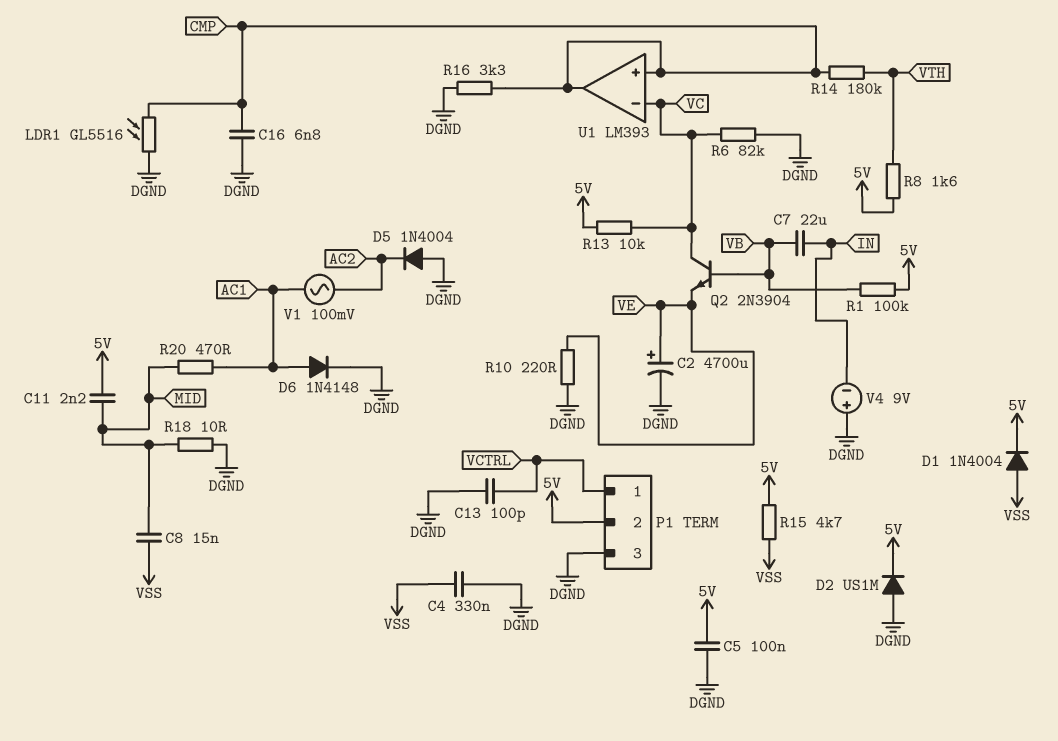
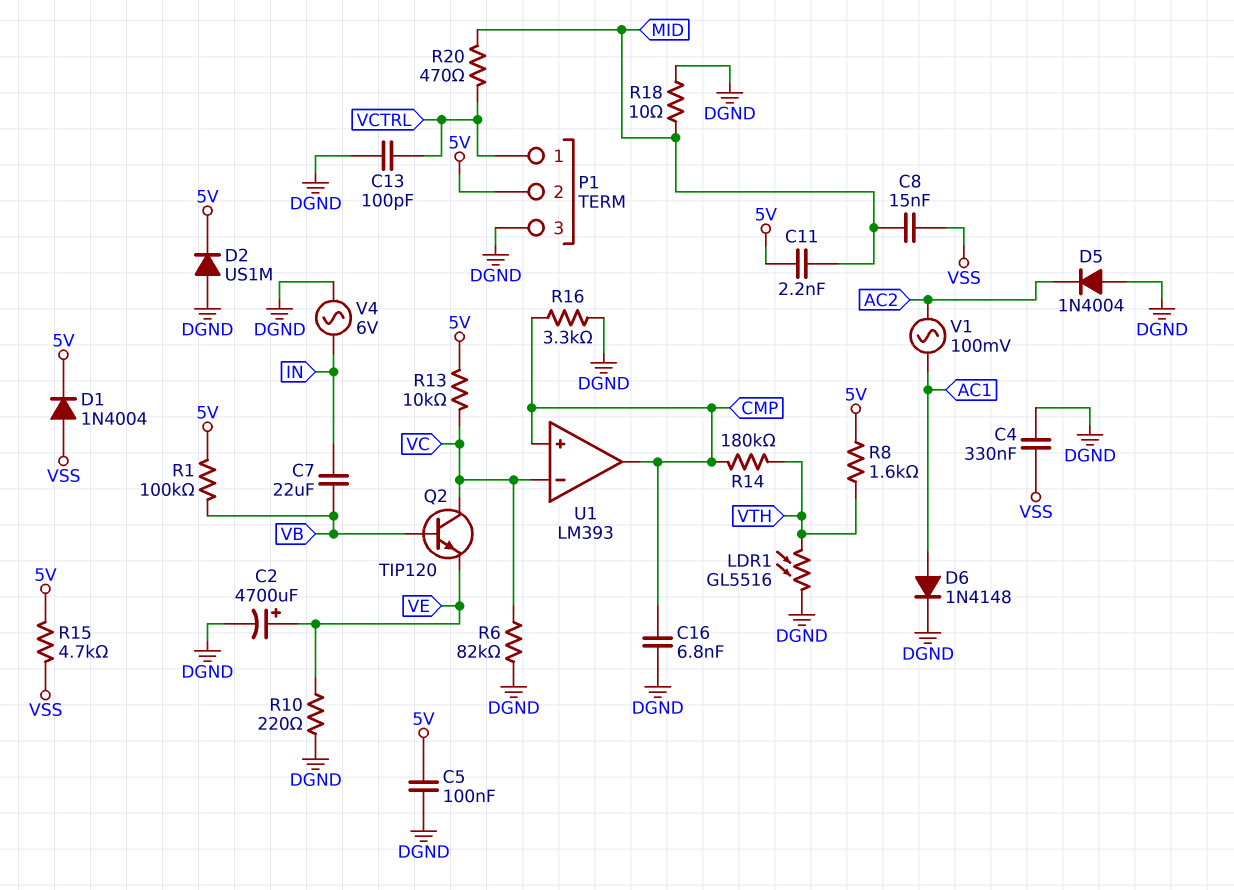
LDR1: GL5516 (CMP, DGND) -> GL5516 (DGND, VTH)
Q2: NPN 2N3904 (B VB, C VC, E VE) -> NPN TIP120 (B VB, C VC, E VE)
R20: 470 (AC1, MID) -> 470 (MID, VCTRL)
V4: 9V (plus DGND, minus IN) -> AC 6V (DGND, IN)

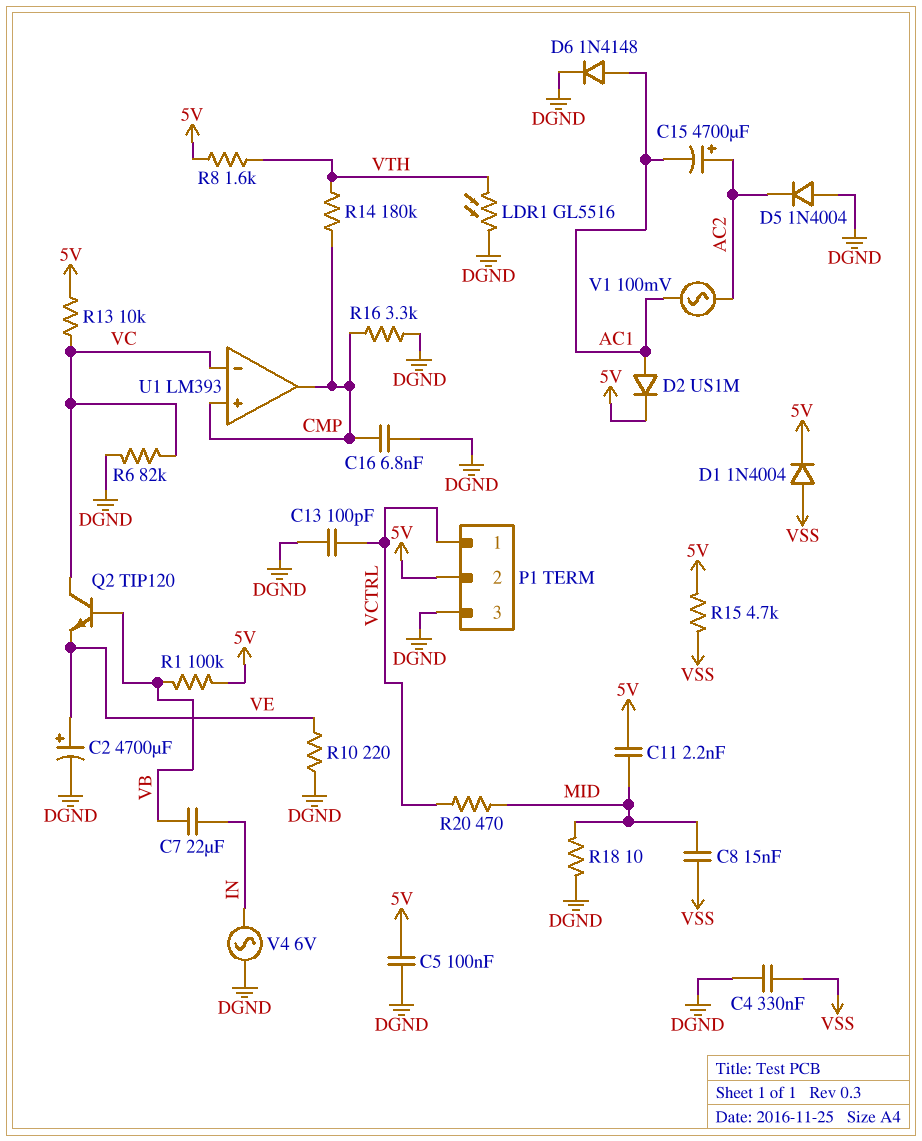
C15: none -> 4700uF (plus AC2, minus AC1)
D2: diode US1M (A DGND, K 5V) -> diode US1M (A AC1, K 5V)

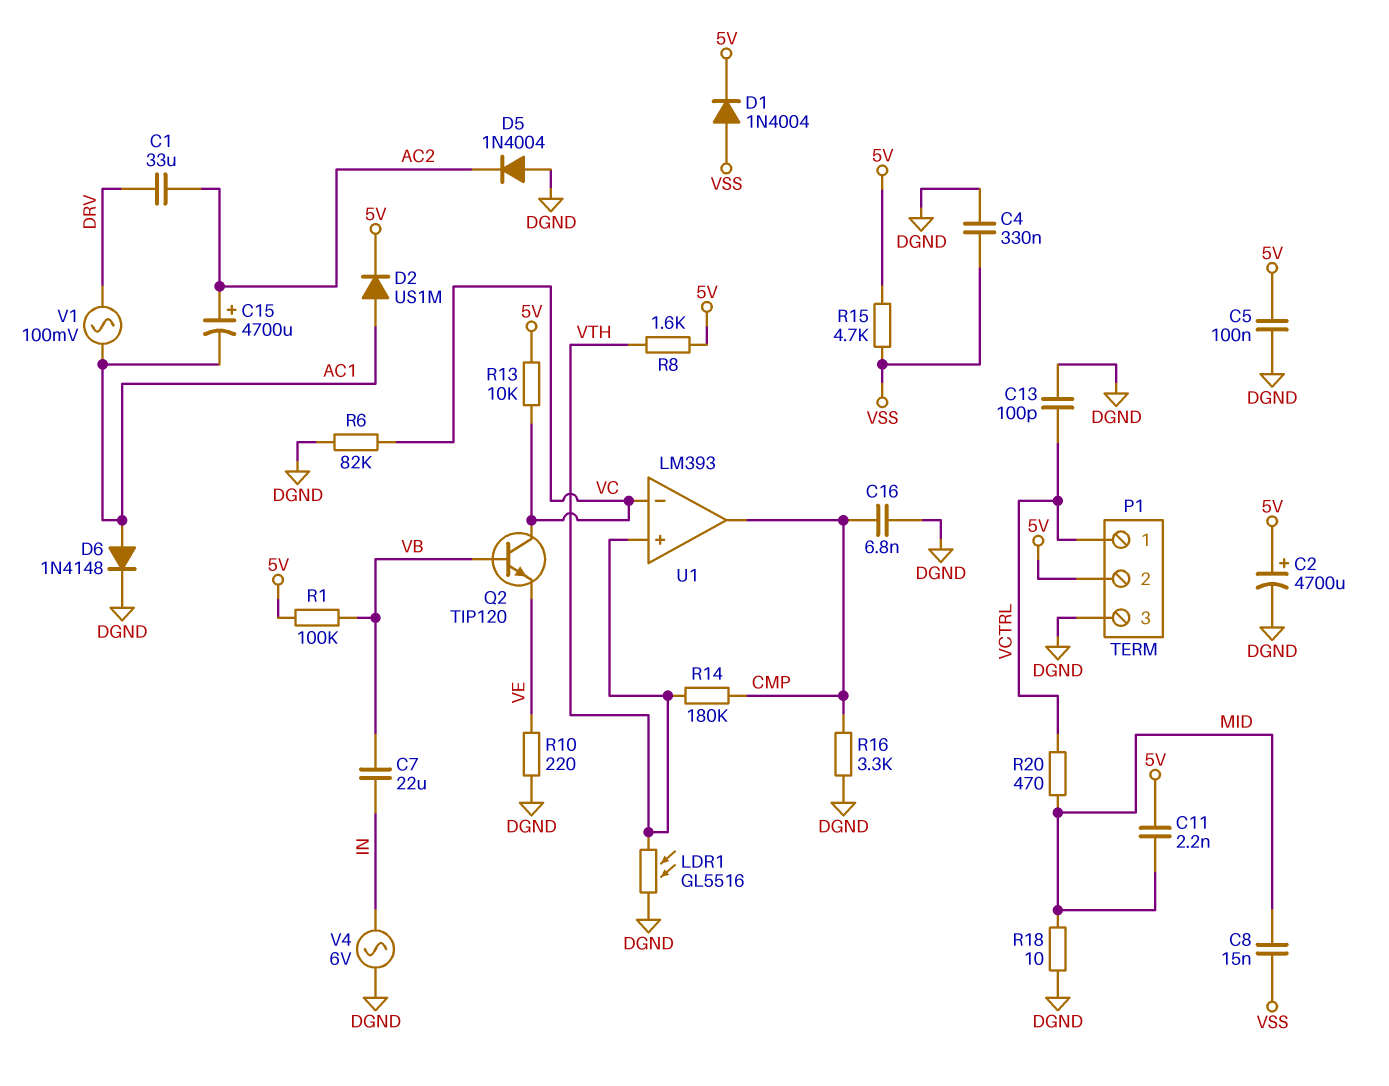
C1: none -> 33uF (AC2, DRV)
C2: 4700uF (plus VE, minus DGND) -> 4700uF (plus 5V, minus DGND)
U1 pin in+: CMP -> VTH
V1: AC 100mV (AC1, AC2) -> AC 100mV (AC1, DRV)

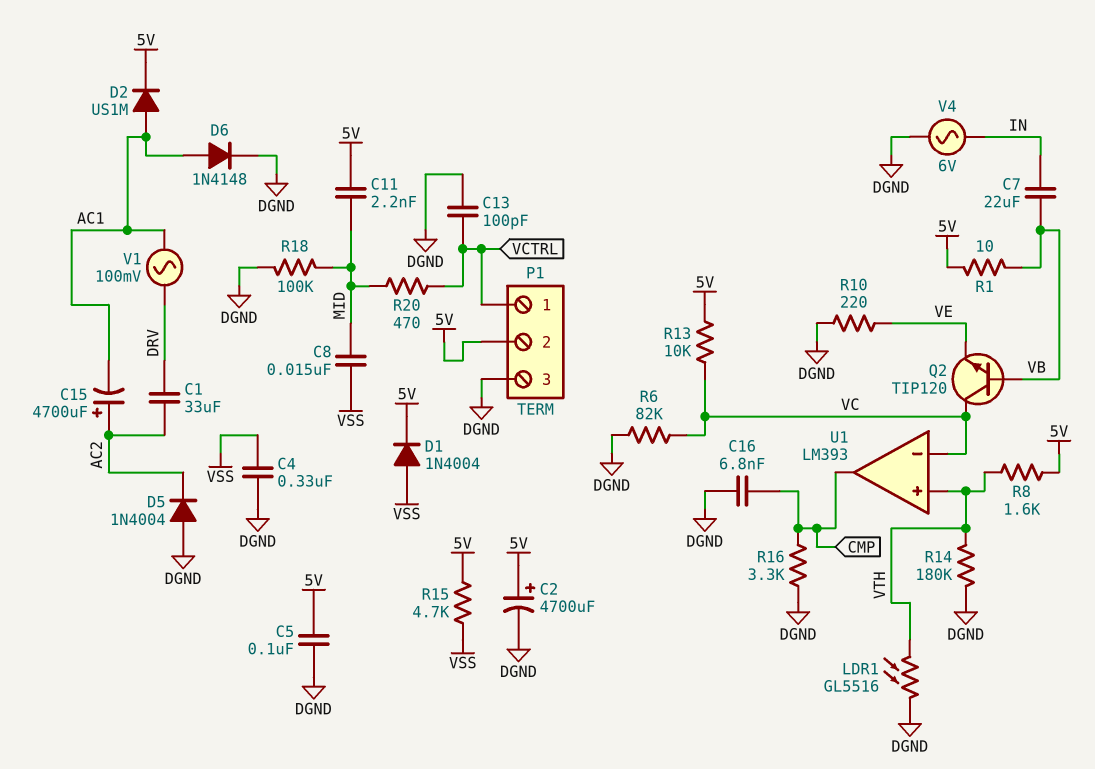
R1: 100k (5V, VB) -> 10 (5V, VB)
R14: 180k (CMP, VTH) -> 180k (DGND, VTH)
R18: 10 (DGND, MID) -> 100k (DGND, MID)

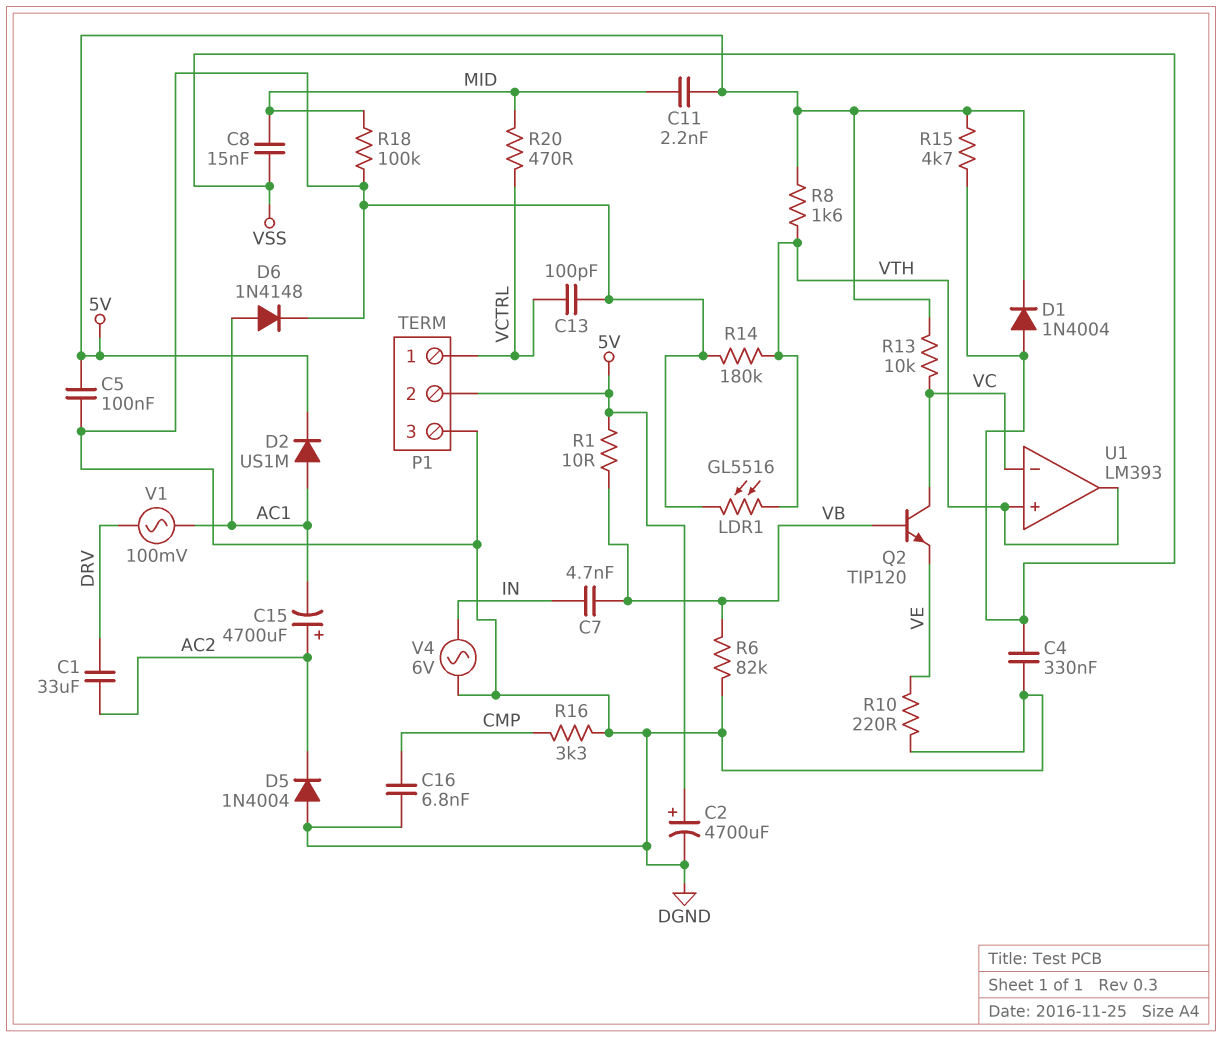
C7: 22uF (IN, VB) -> 4.7nF (IN, VB)
R6: 82k (DGND, VC) -> 82k (DGND, VB)
U1 pin out: CMP -> VTH

